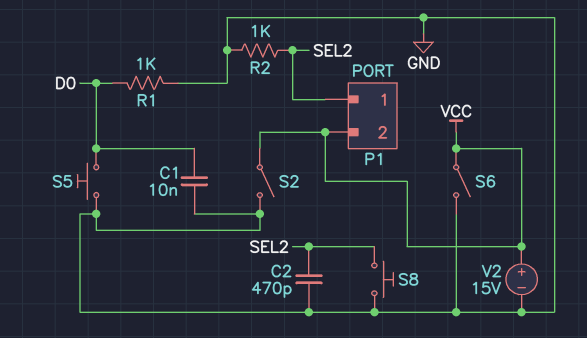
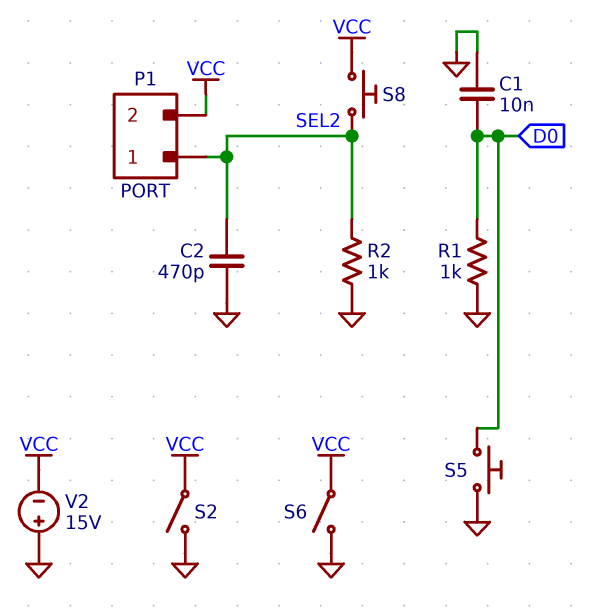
S8: button (GND, SEL2) -> button (SEL2, VCC)
V2: 15V (plus VCC, minus GND) -> 15V (plus GND, minus VCC)

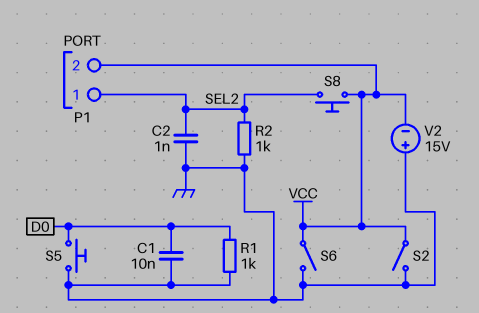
C2: 470pF (GND, SEL2) -> 1nF (GND, SEL2)

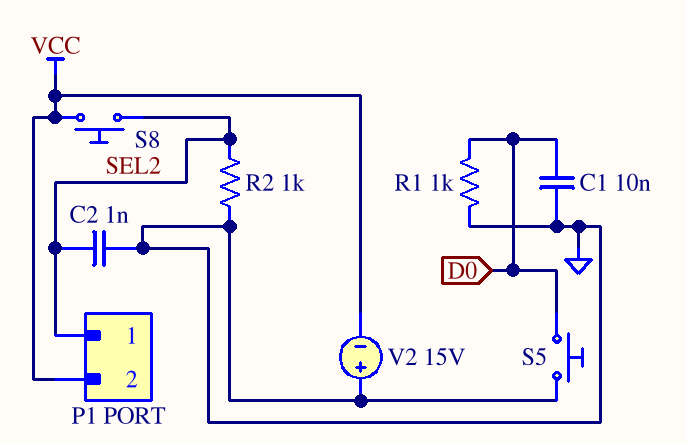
S2: switch (GND, VCC) -> none
S6: switch (GND, VCC) -> none

